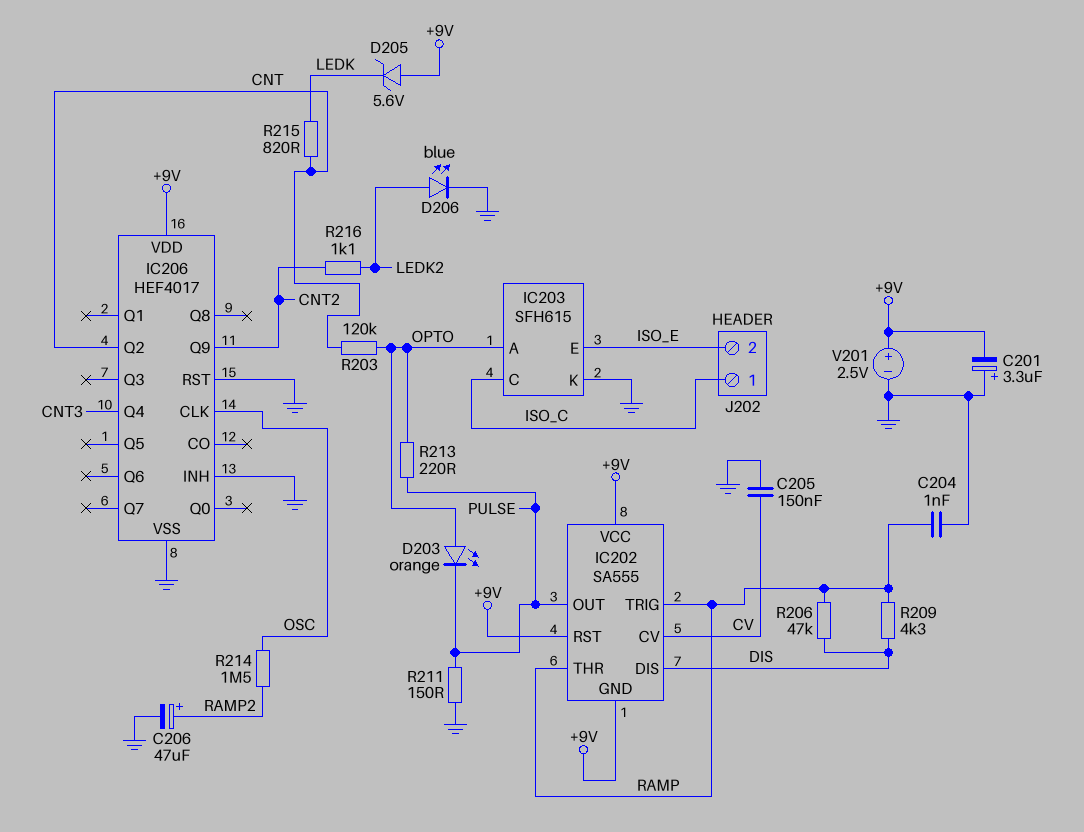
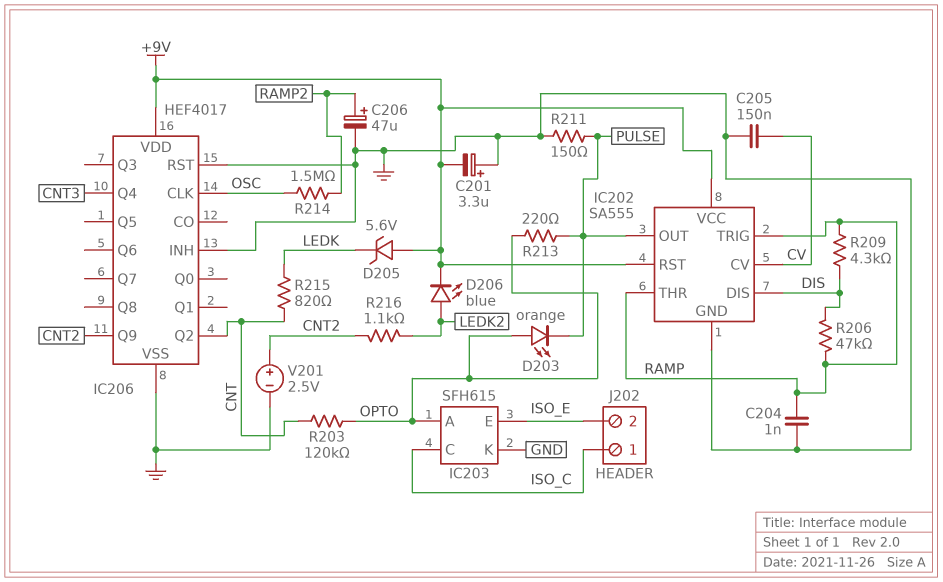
D206: LED blue (A LEDK2, K GND) -> LED blue (A LEDK2, K +9V)
IC202 pin GND: +9V -> GND
V201: 2.5V (plus +9V, minus GND) -> 2.5V (plus CNT2, minus GND)

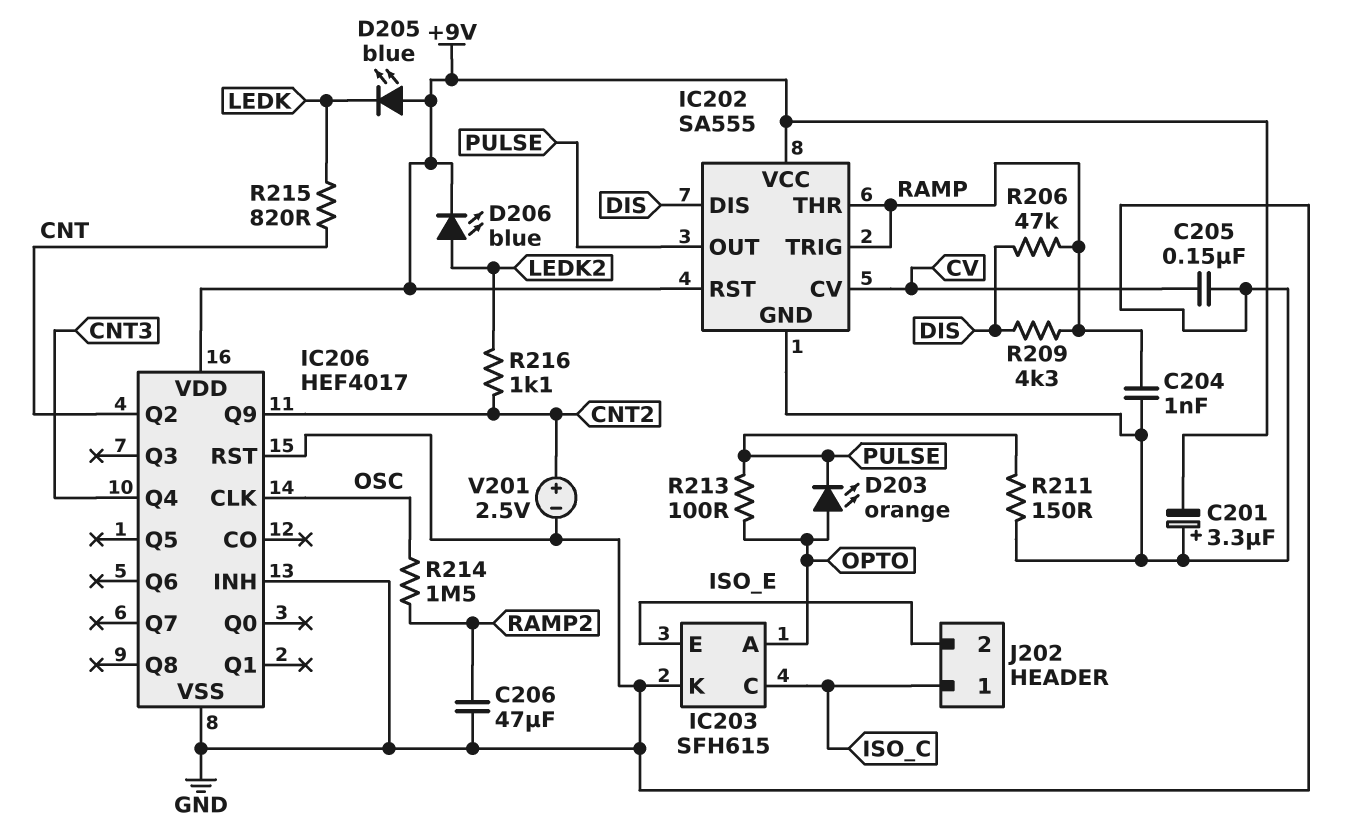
C206: 47uF (plus RAMP2, minus GND) -> 47uF (GND, RAMP2)
D205: zener 5.6V (A +9V, K LEDK) -> LED blue (A +9V, K LEDK)
R203: 120k (CNT, OPTO) -> none
R213: 220 (OPTO, PULSE) -> 100 (OPTO, PULSE)

